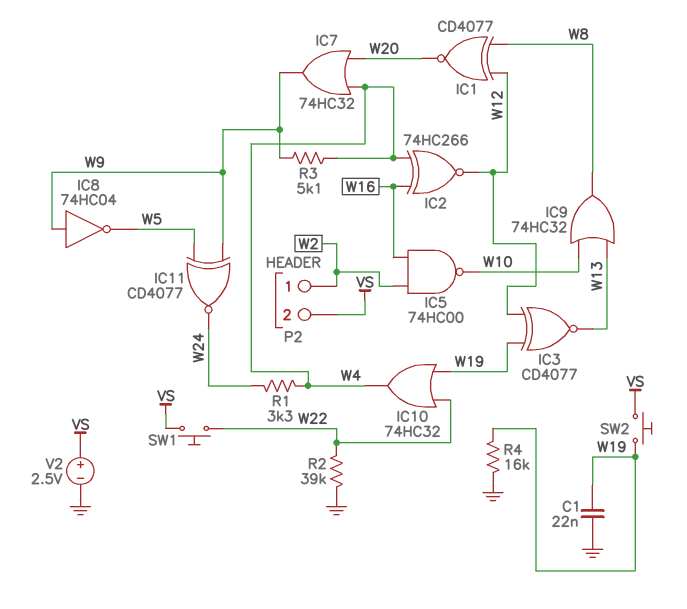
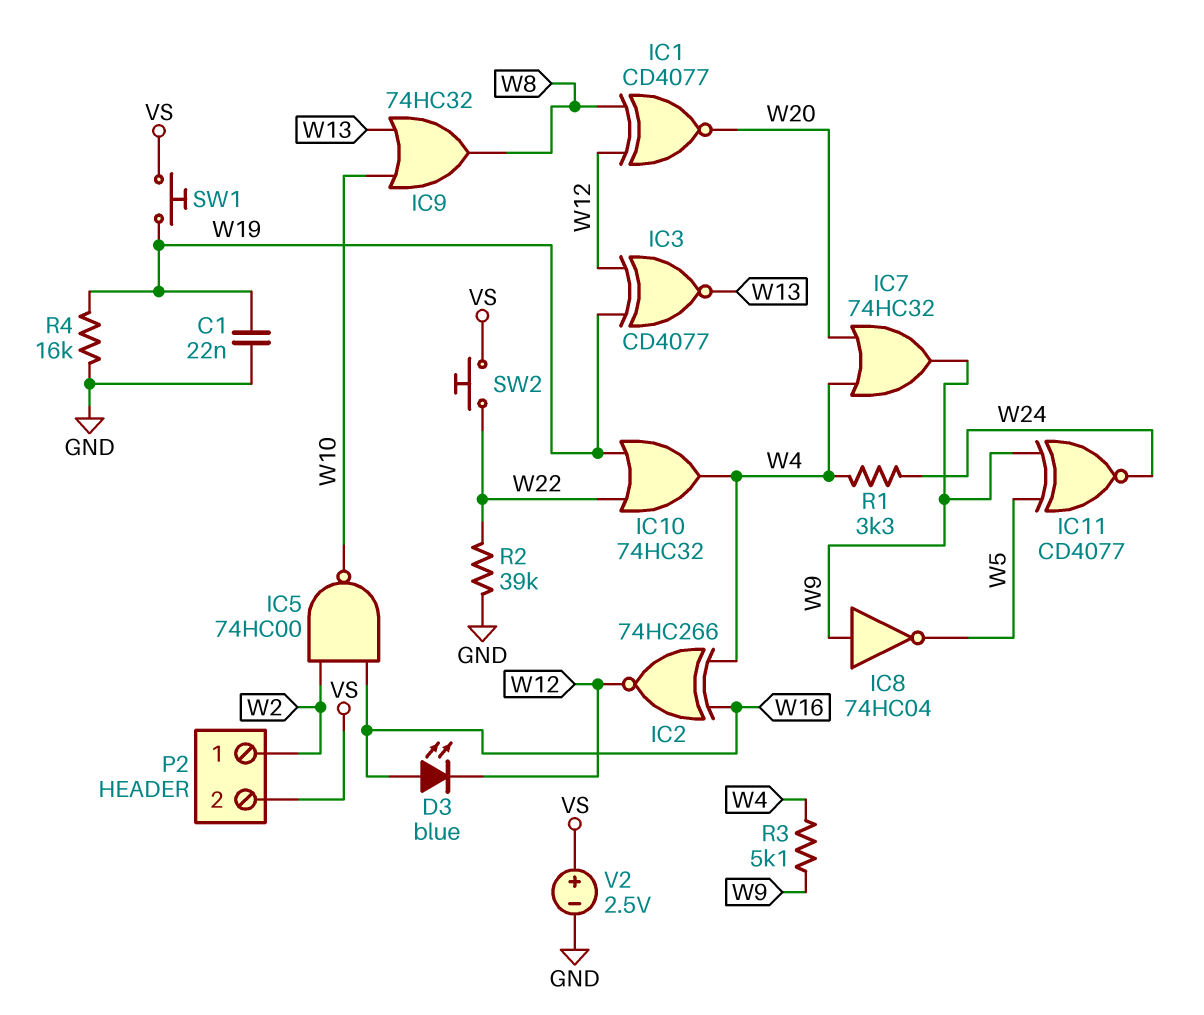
D3: none -> LED blue (A W16, K W12)
SW1: button (VS, W22) -> button (VS, W19)
SW2: button (VS, W19) -> button (VS, W22)

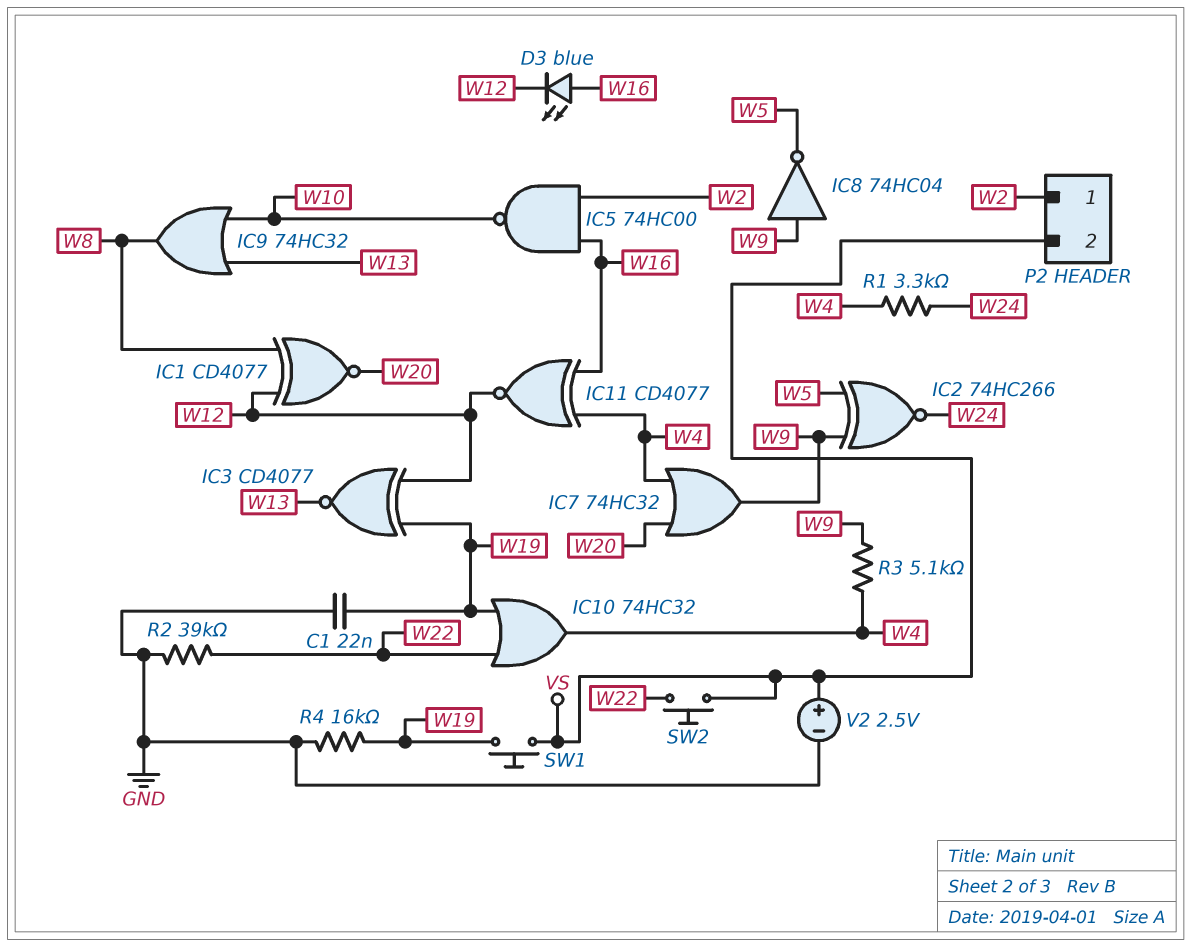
IC2: XNOR 74HC266 (in W4, in W16, out W12) -> XNOR 74HC266 (in W5, in W9, out W24)
IC11: XNOR CD4077 (in W5, in W9, out W24) -> XNOR CD4077 (in W4, in W16, out W12)

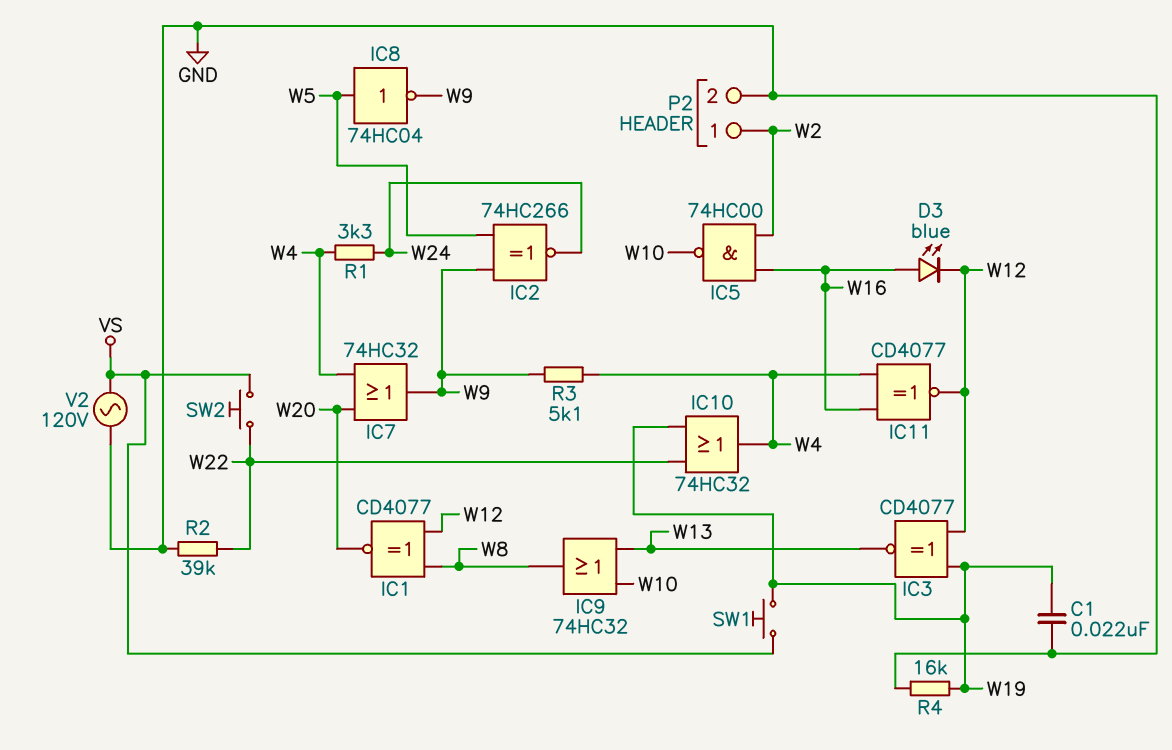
IC8: NOT 74HC04 (in W9, out W5) -> NOT 74HC04 (in W5, out W9)
P2 pin 2: VS -> GND
V2: 2.5V (plus VS, minus GND) -> AC 120V (GND, VS)

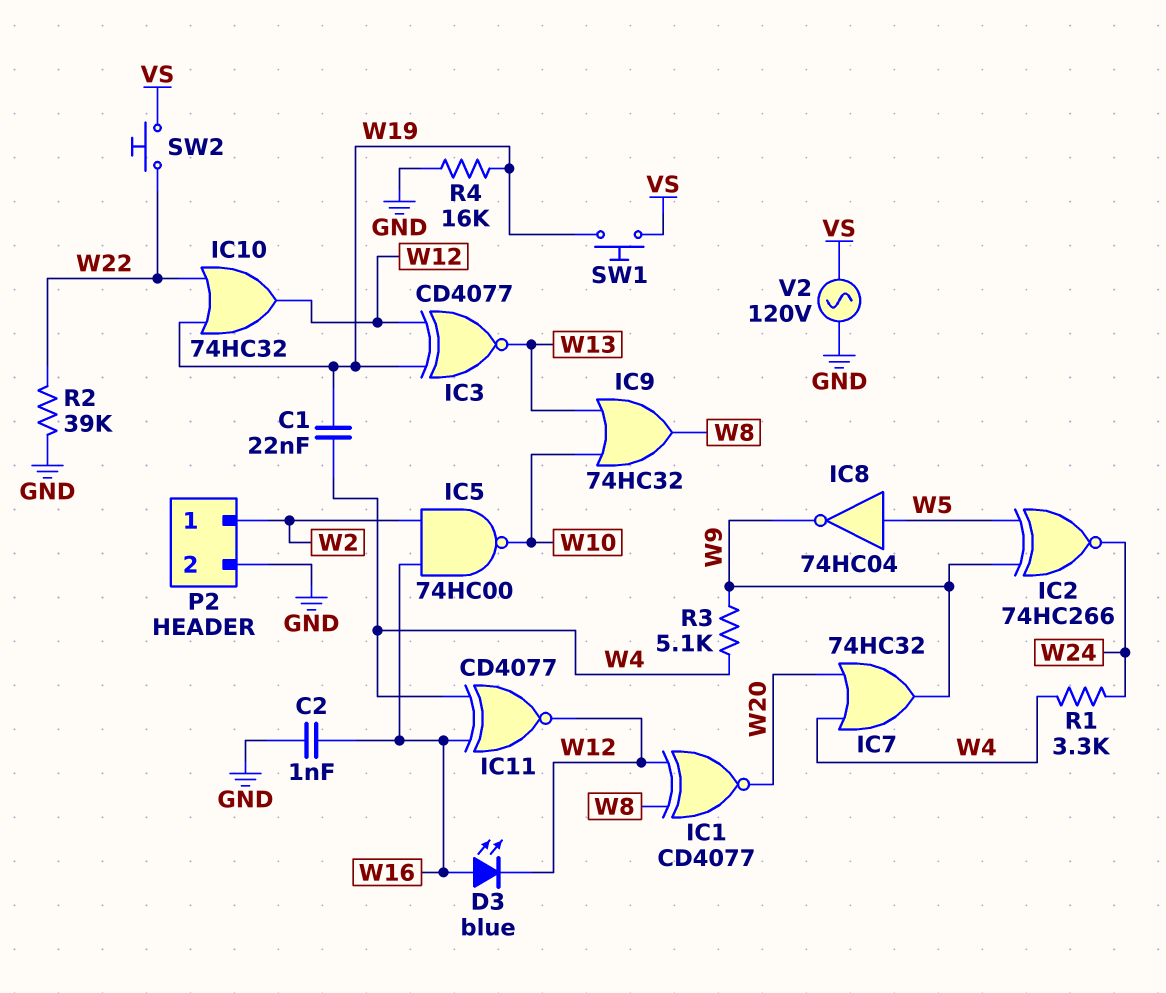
C1: 22nF (GND, W19) -> 22nF (W4, W19)
C2: none -> 1nF (GND, W16)
IC10: OR 74HC32 (in W19, in W22, out W4) -> OR 74HC32 (in W19, in W22, out W12)

